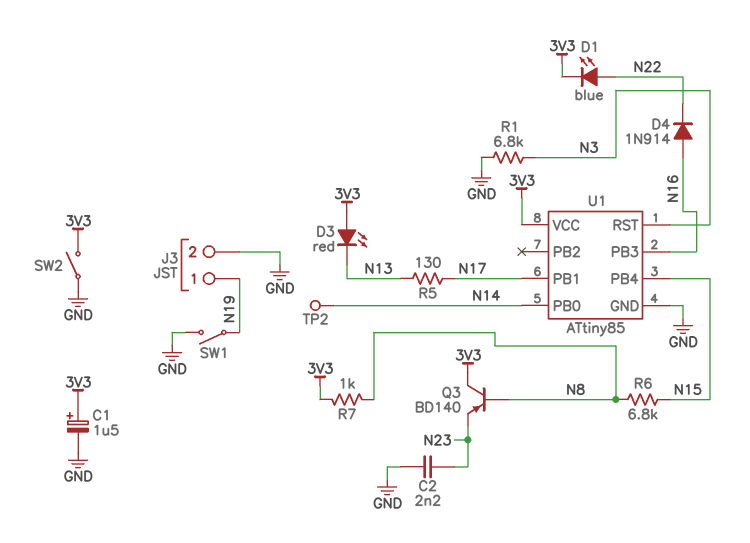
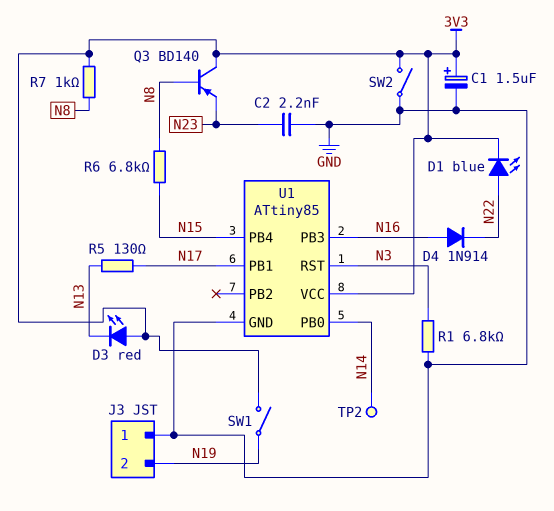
J3 pin 1: N19 -> GND
J3 pin 2: GND -> N19
SW1: switch (GND, N19) -> switch (3V3, N19)

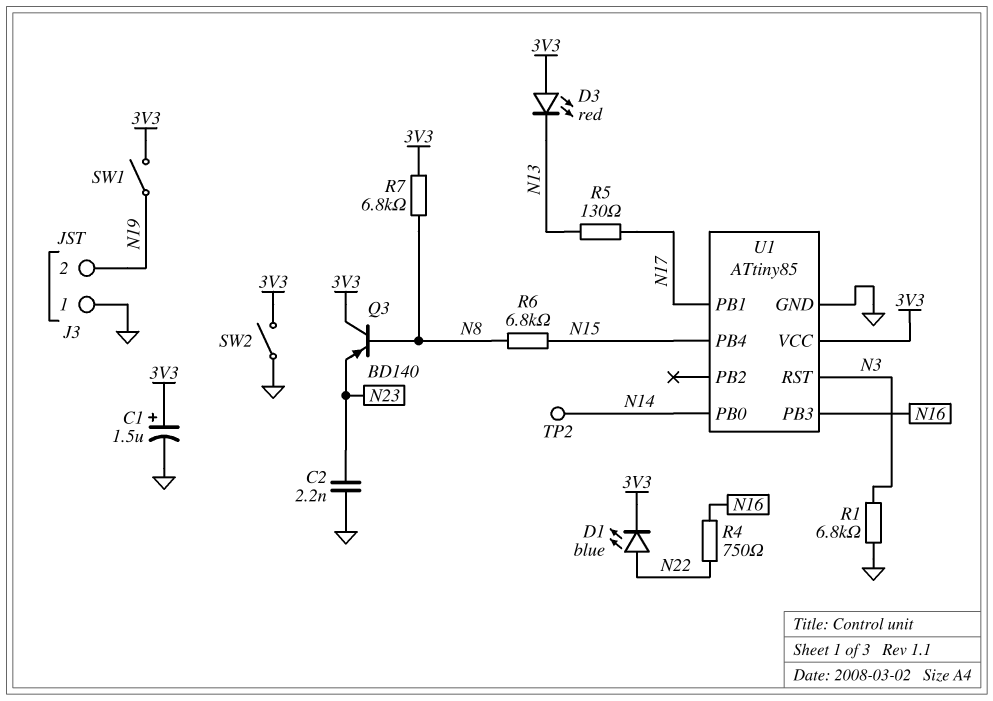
D4: diode 1N914 (A N16, K N22) -> none
R4: none -> 750 (N16, N22)
R7: 1k (3V3, N8) -> 6.8k (3V3, N8)

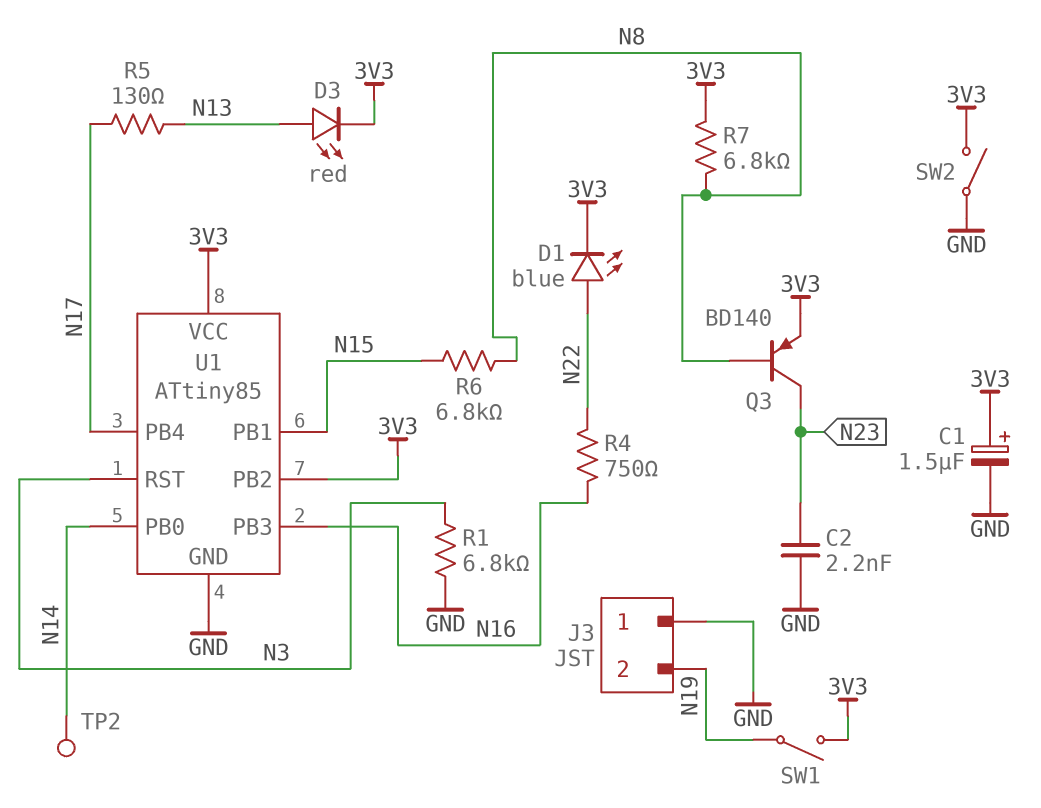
D3: LED red (A 3V3, K N13) -> LED red (A N13, K 3V3)
Q3: PNP BD140 (B N8, C 3V3, E N23) -> PNP BD140 (B N8, C N23, E 3V3)
U1 pin PB1: N17 -> N15
U1 pin PB2: none -> 3V3
U1 pin PB4: N15 -> N17

